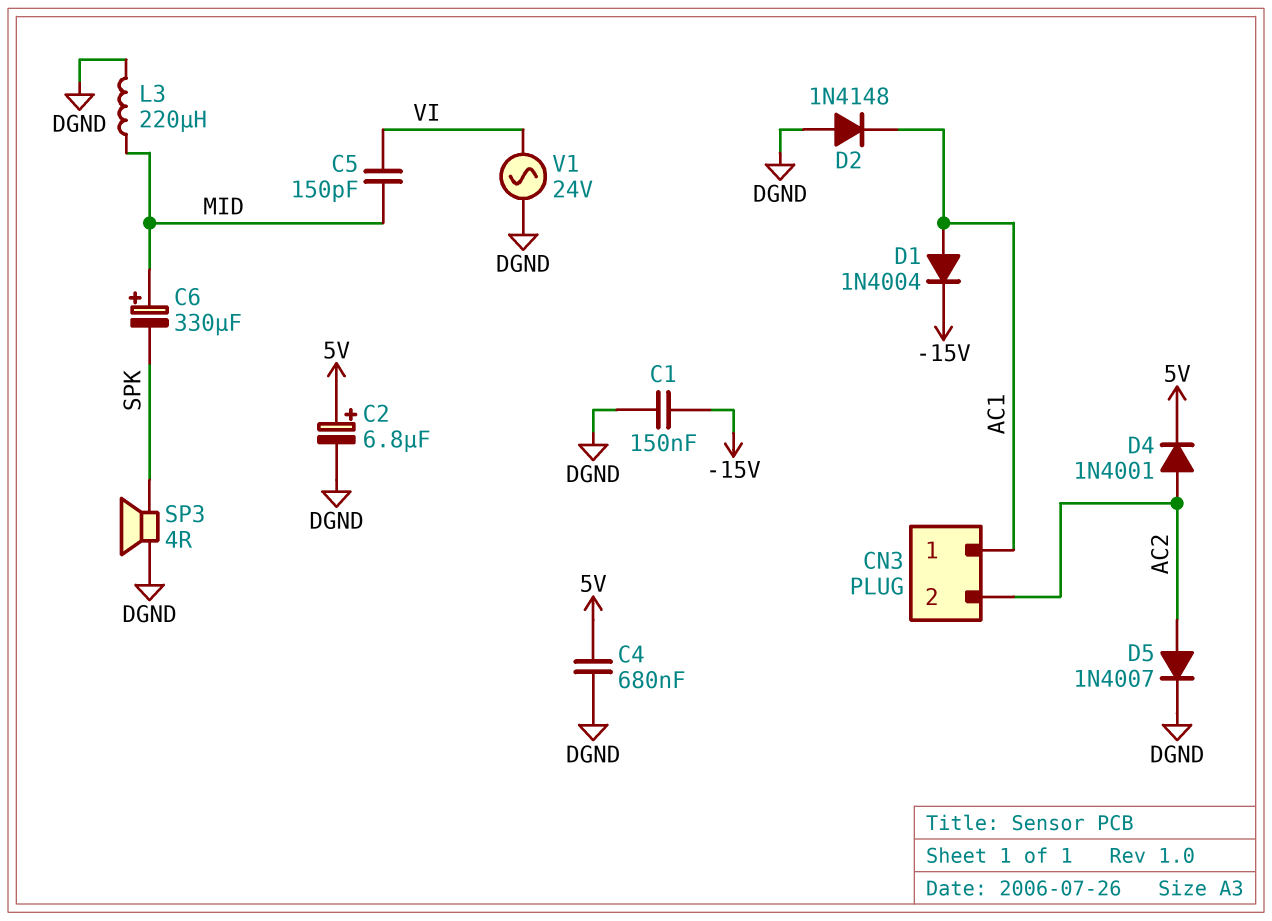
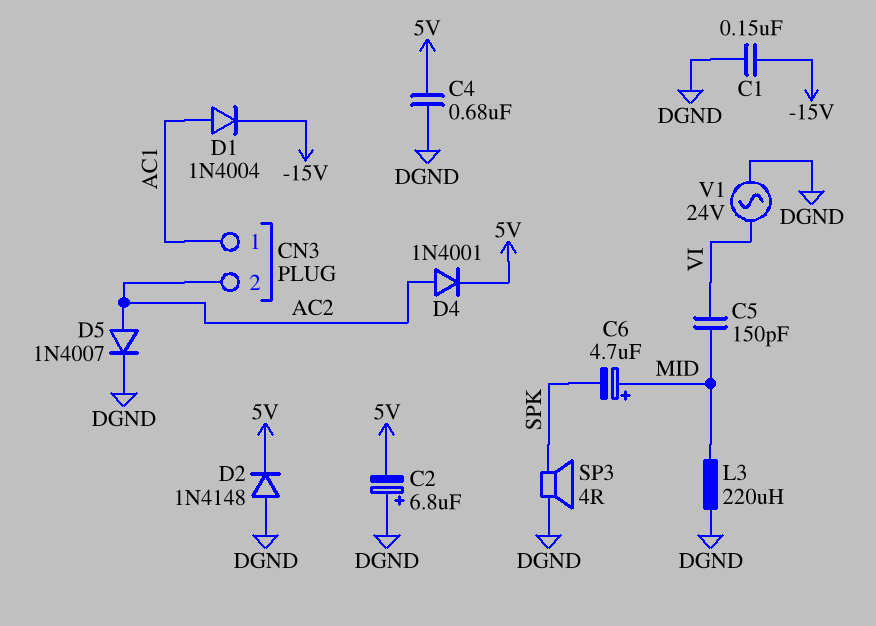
C2: 6.8uF (plus 5V, minus DGND) -> 6.8uF (plus DGND, minus 5V)
C6: 330uF (plus MID, minus SPK) -> 4.7uF (plus MID, minus SPK)
D2: diode 1N4148 (A DGND, K AC1) -> diode 1N4148 (A DGND, K 5V)

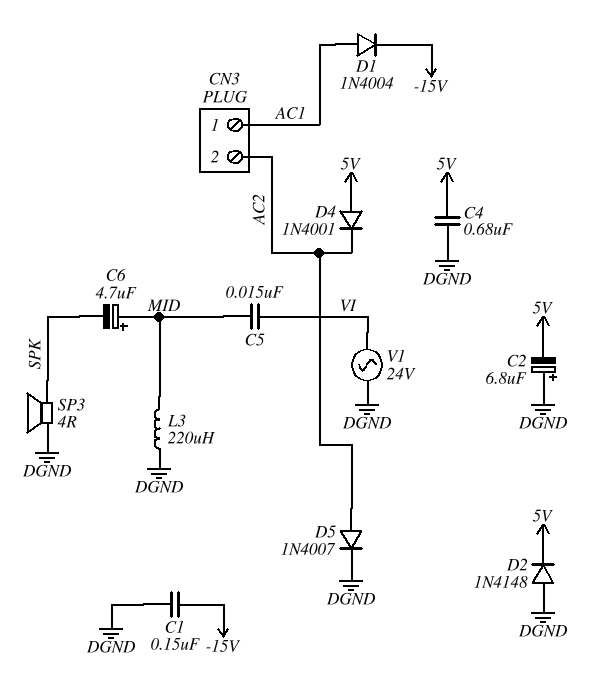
C5: 150pF (MID, VI) -> 15nF (MID, VI)
D4: diode 1N4001 (A AC2, K 5V) -> diode 1N4001 (A 5V, K AC2)

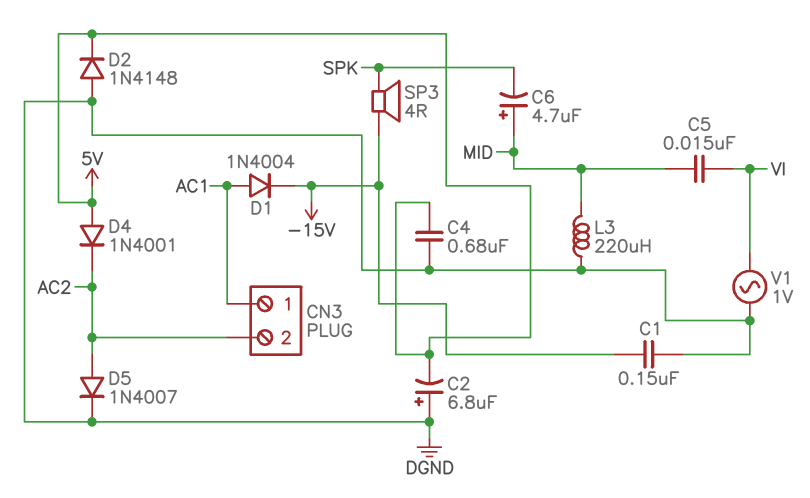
SP3: speaker 4R (DGND, SPK) -> speaker 4R (-15V, SPK)
V1: AC 24V (DGND, VI) -> AC 1V (DGND, VI)

